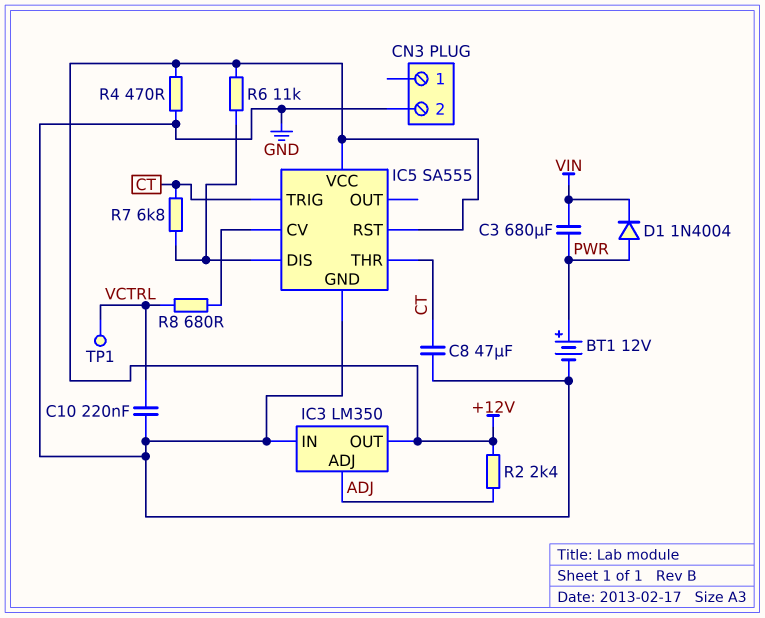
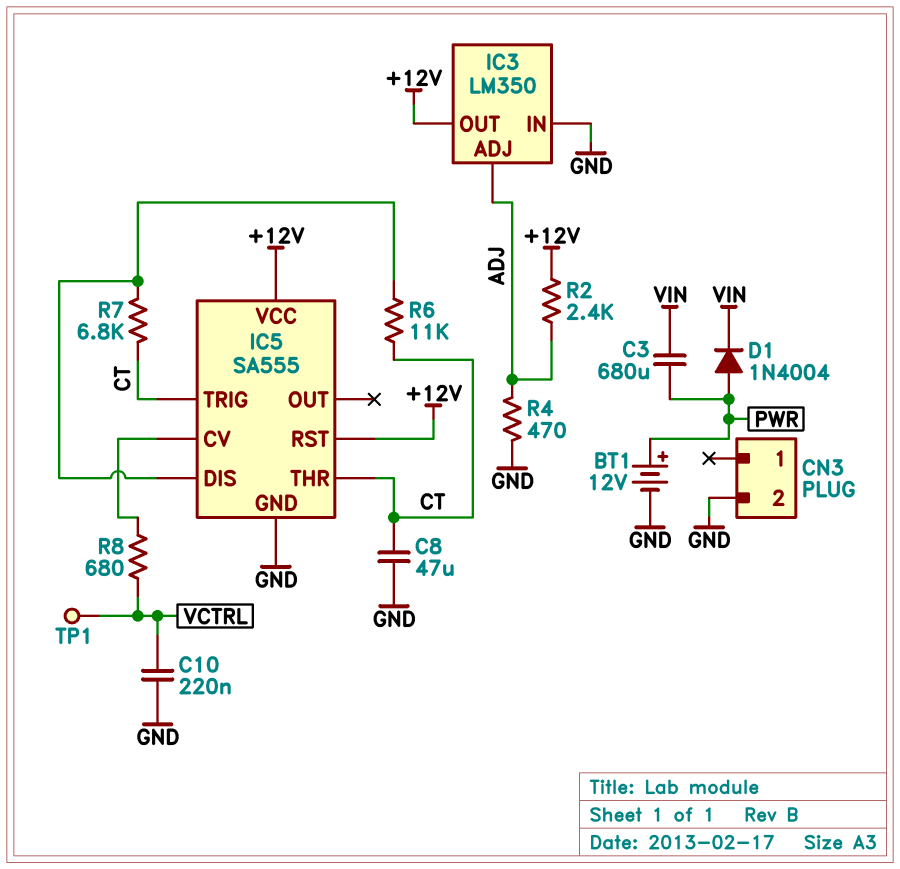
R4: 470 (+12V, GND) -> 470 (ADJ, GND)
R6: 11k (+12V, IC5/DIS) -> 11k (CT, IC5/DIS)

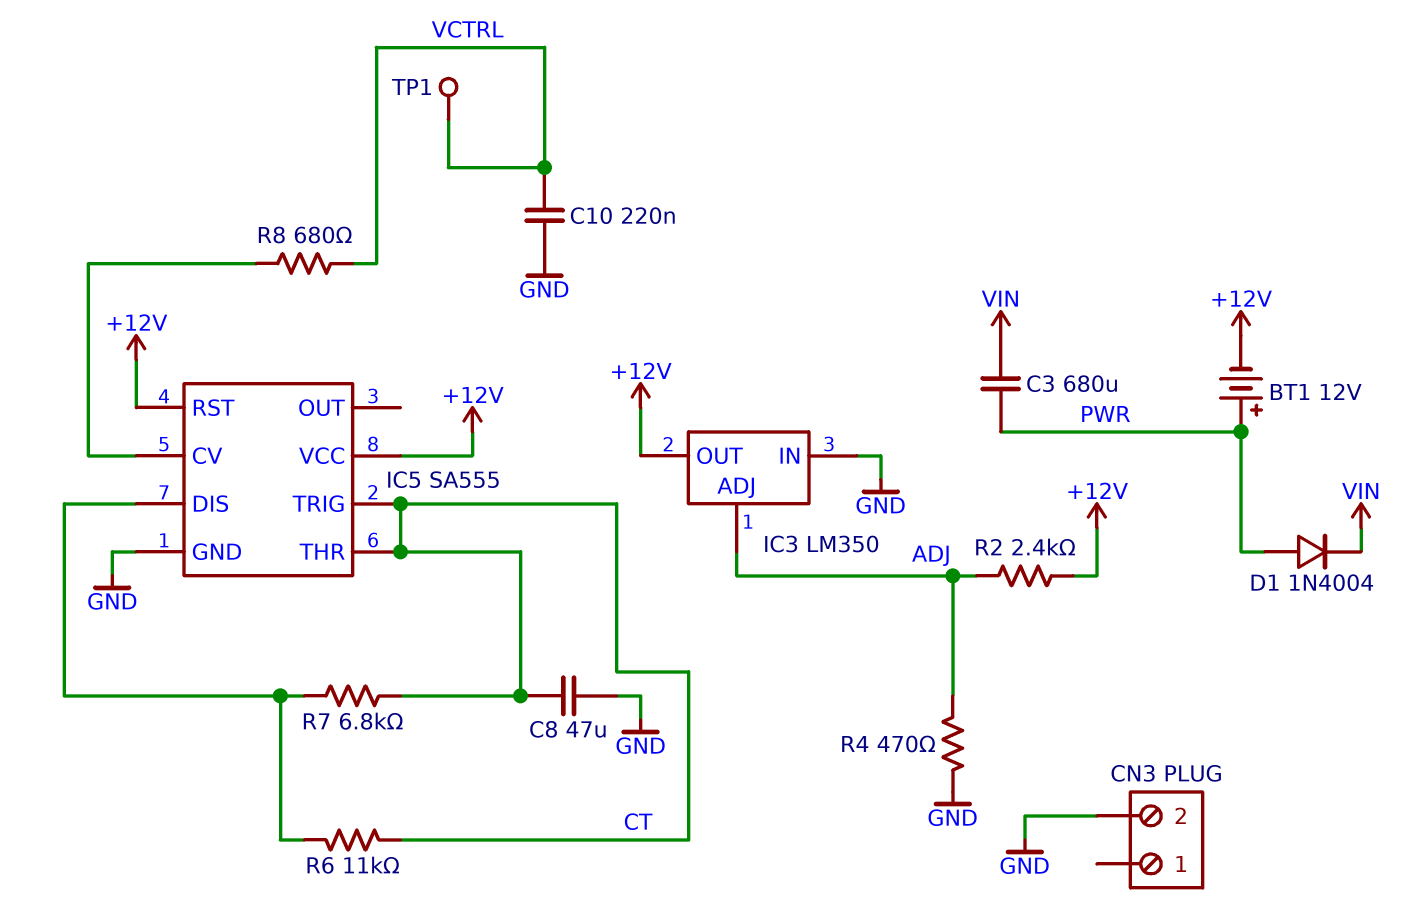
BT1: 12V (plus PWR, minus GND) -> 12V (plus PWR, minus +12V)

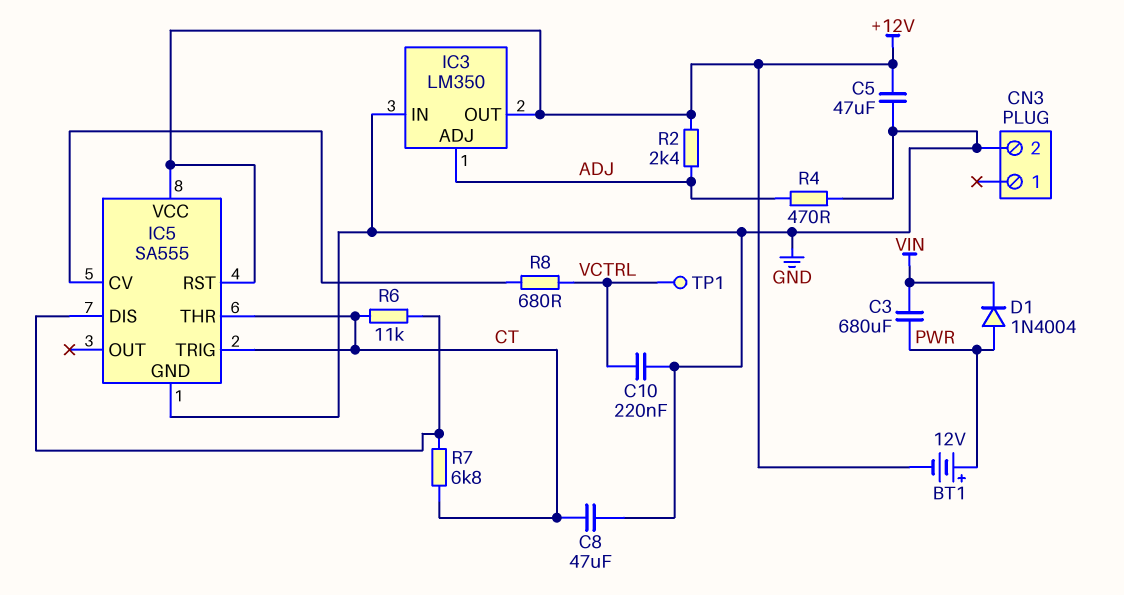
C5: none -> 47uF (+12V, GND)

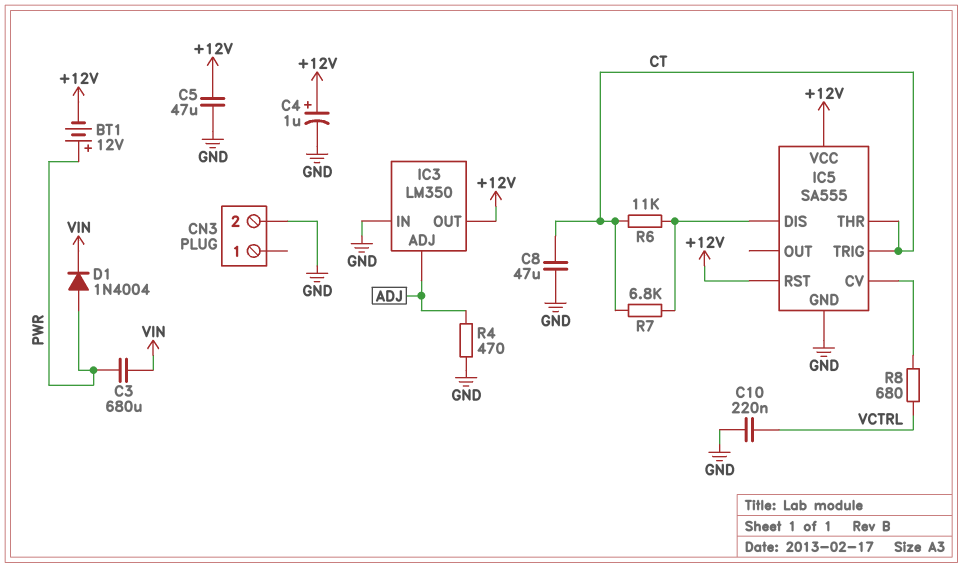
C4: none -> 1uF (plus +12V, minus GND)
R2: 2.4k (+12V, ADJ) -> none
TP1: test point (VCTRL) -> none

